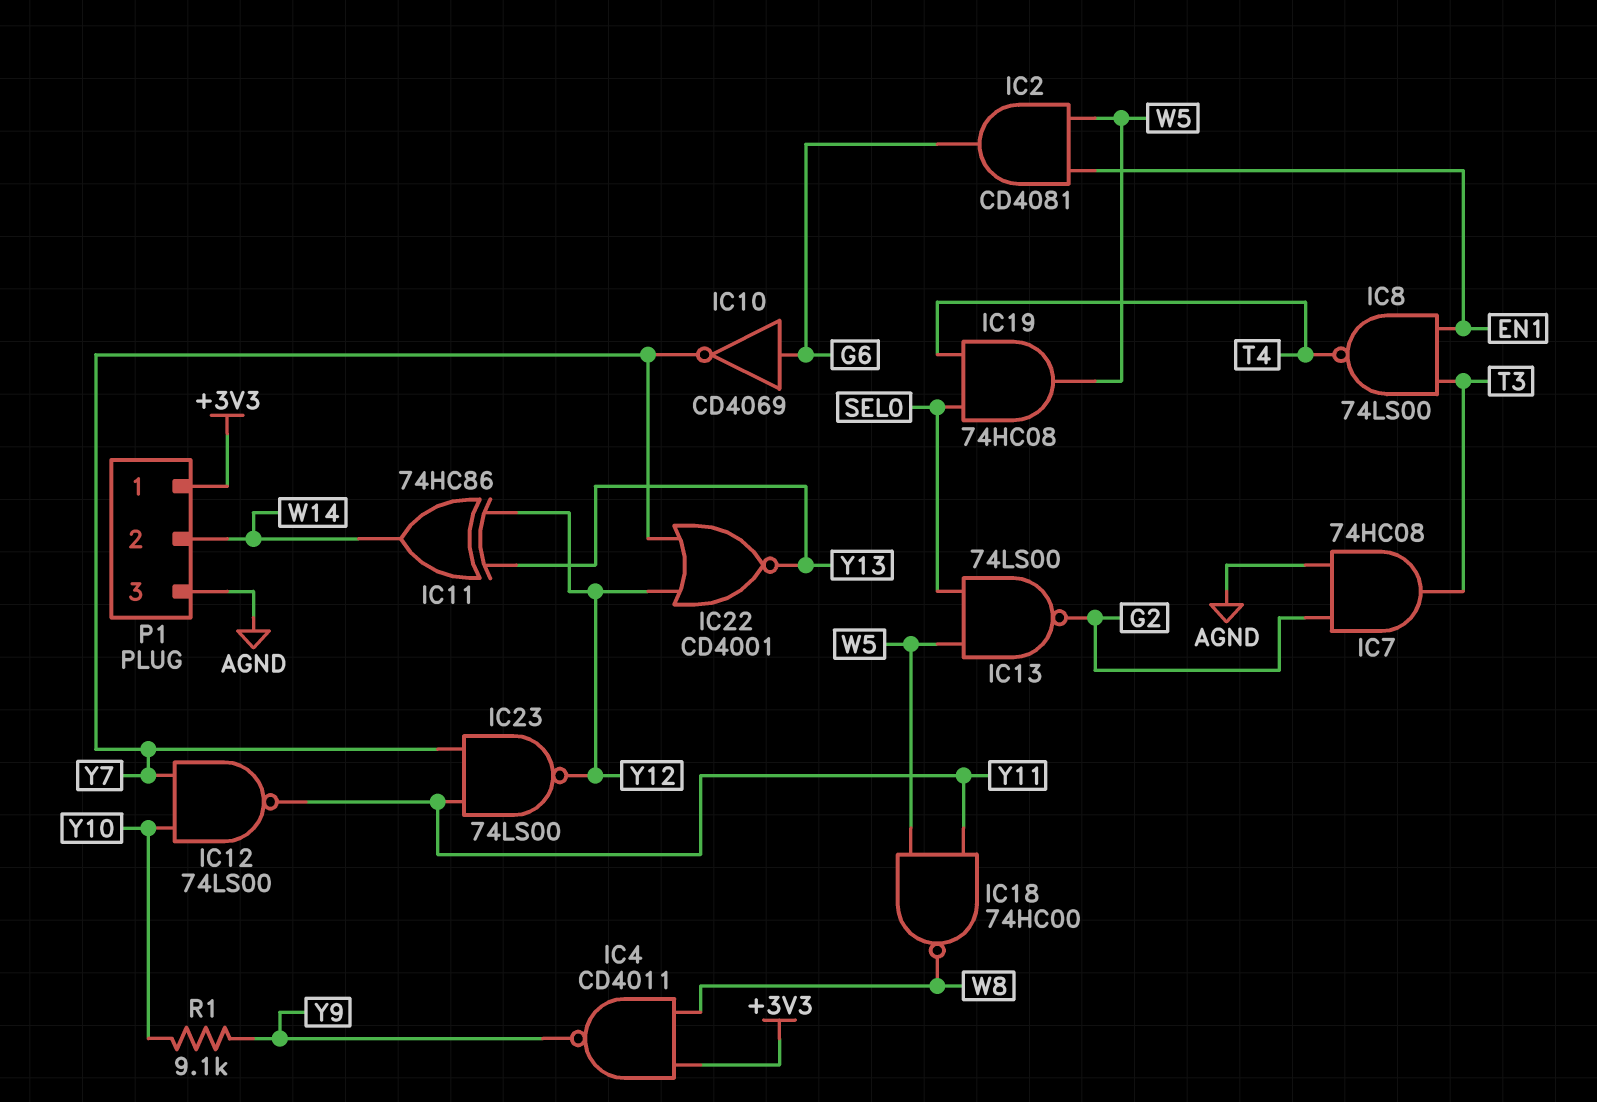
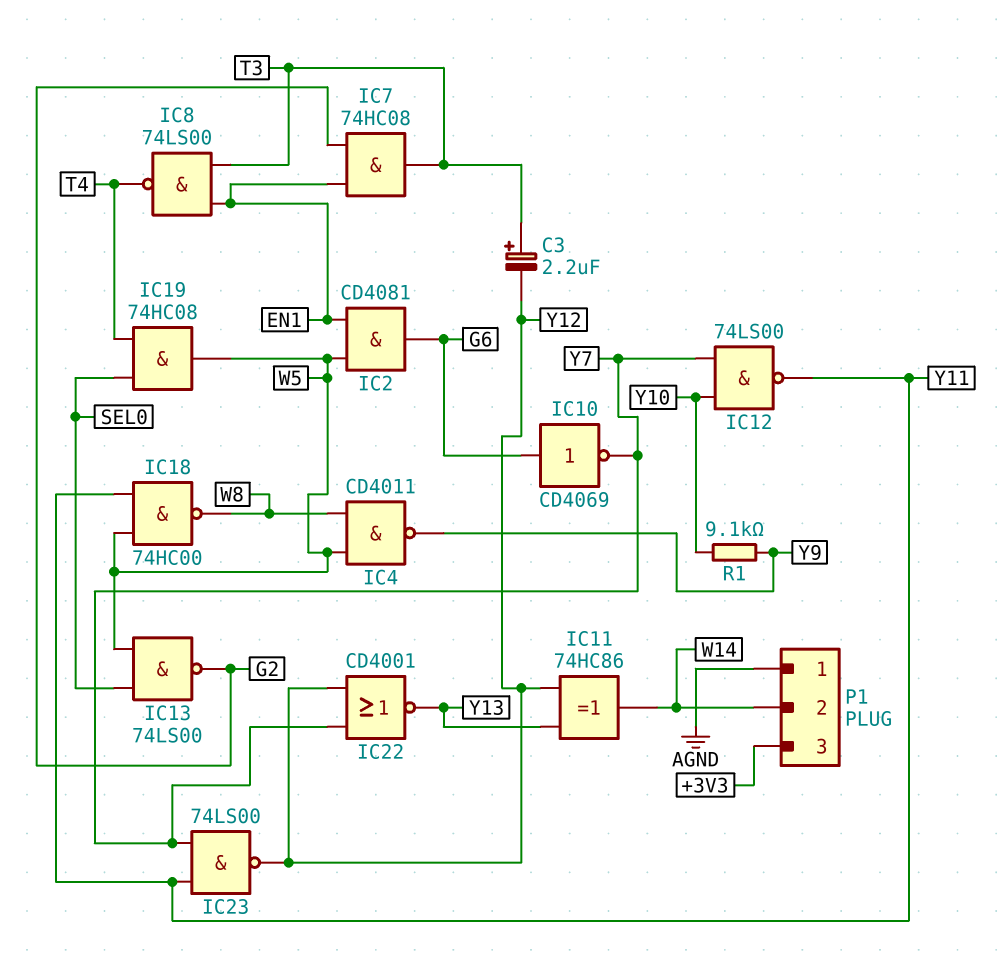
C3: none -> 2.2uF (plus T3, minus Y12)
IC4: NAND CD4011 (in +3V3, in W8, out Y9) -> NAND CD4011 (in W5, in W8, out Y9)
IC7: AND 74HC08 (in AGND, in G2, out T3) -> AND 74HC08 (in EN1, in G2, out T3)
P1 pin 1: +3V3 -> AGND
P1 pin 3: AGND -> +3V3

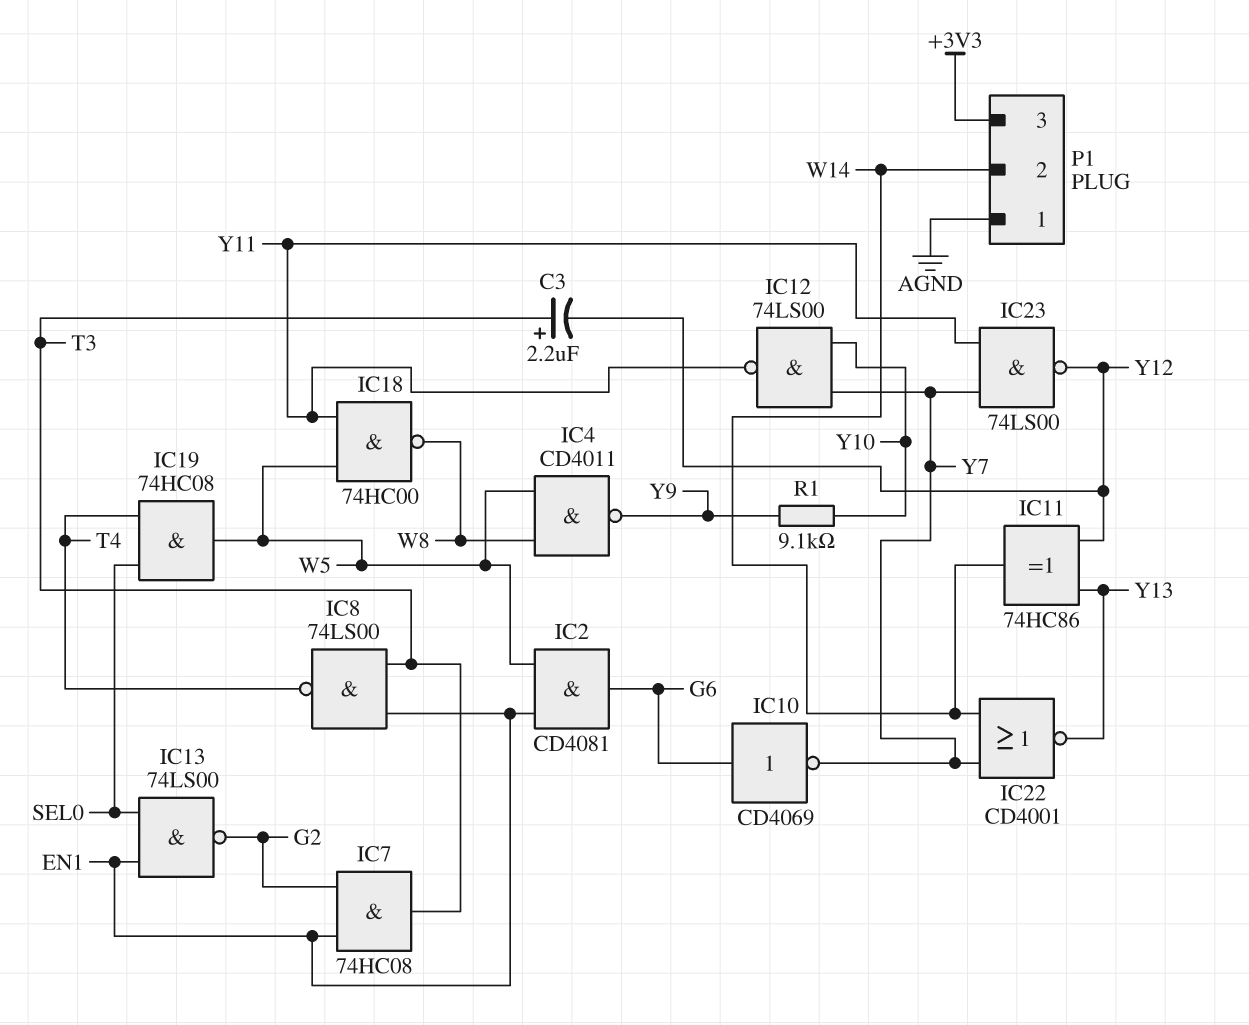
IC13: NAND 74LS00 (in SEL0, in W5, out G2) -> NAND 74LS00 (in EN1, in SEL0, out G2)
IC22: NOR CD4001 (in Y7, in Y12, out Y13) -> NOR CD4001 (in W14, in Y7, out Y13)

